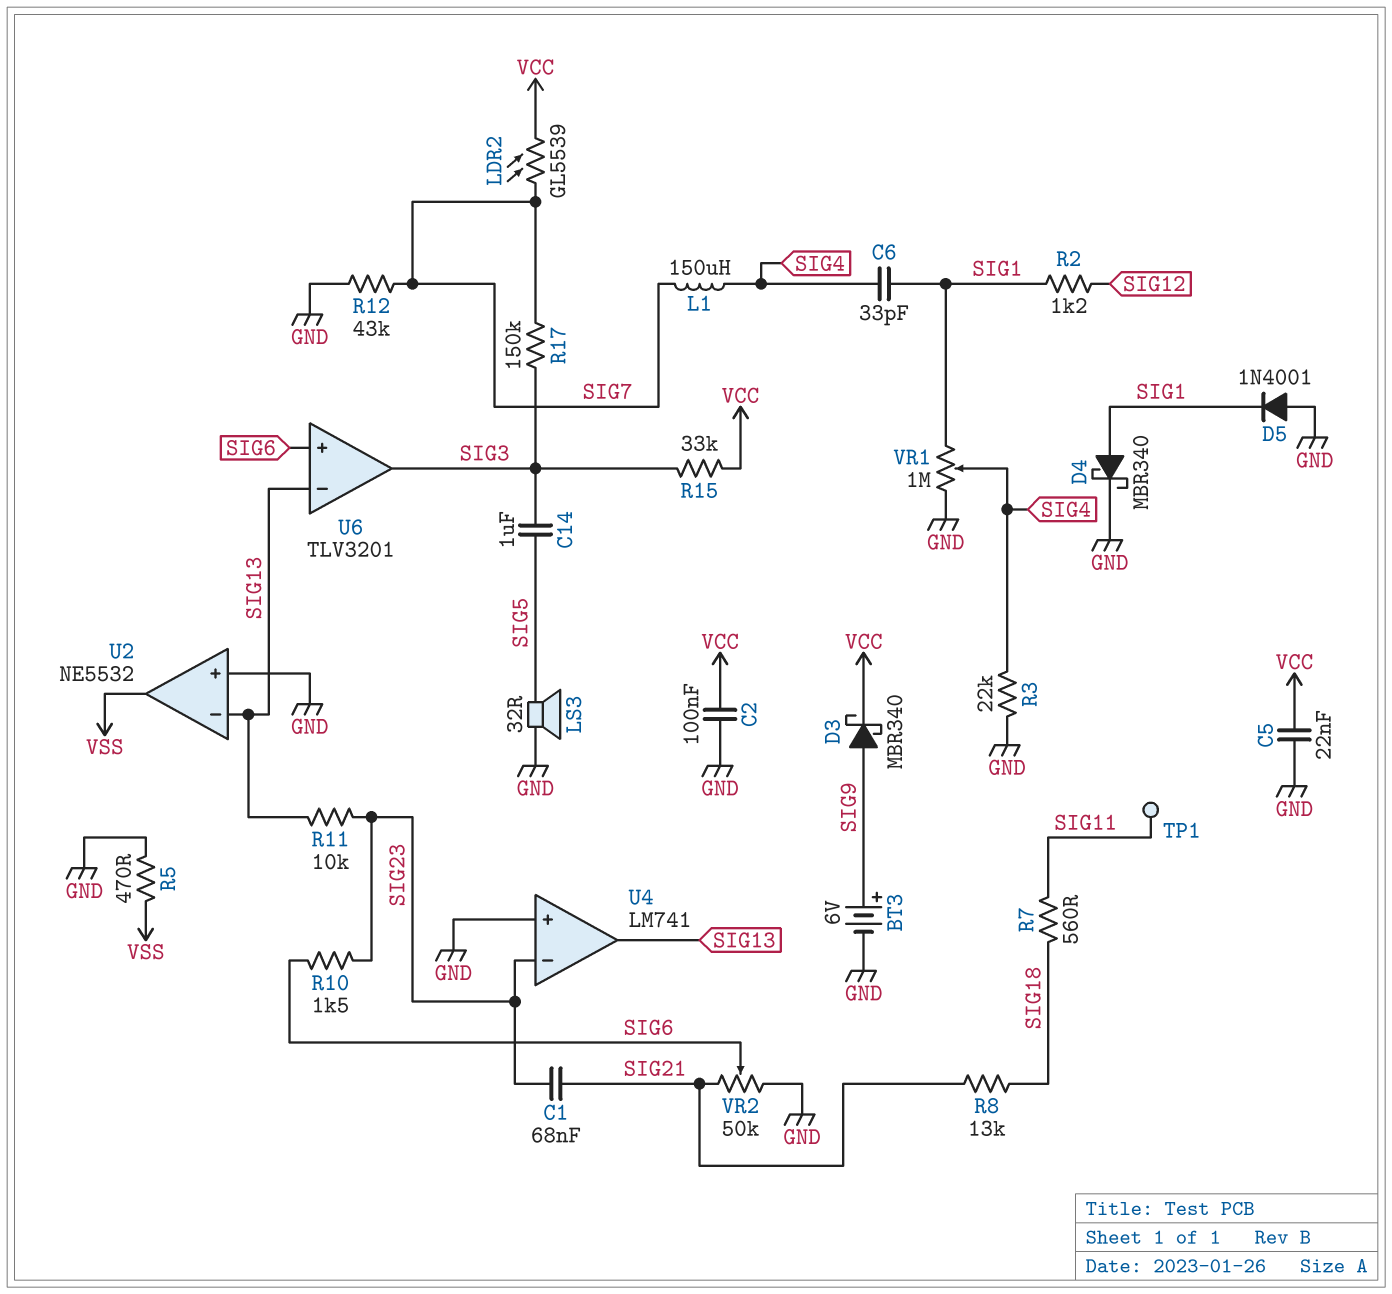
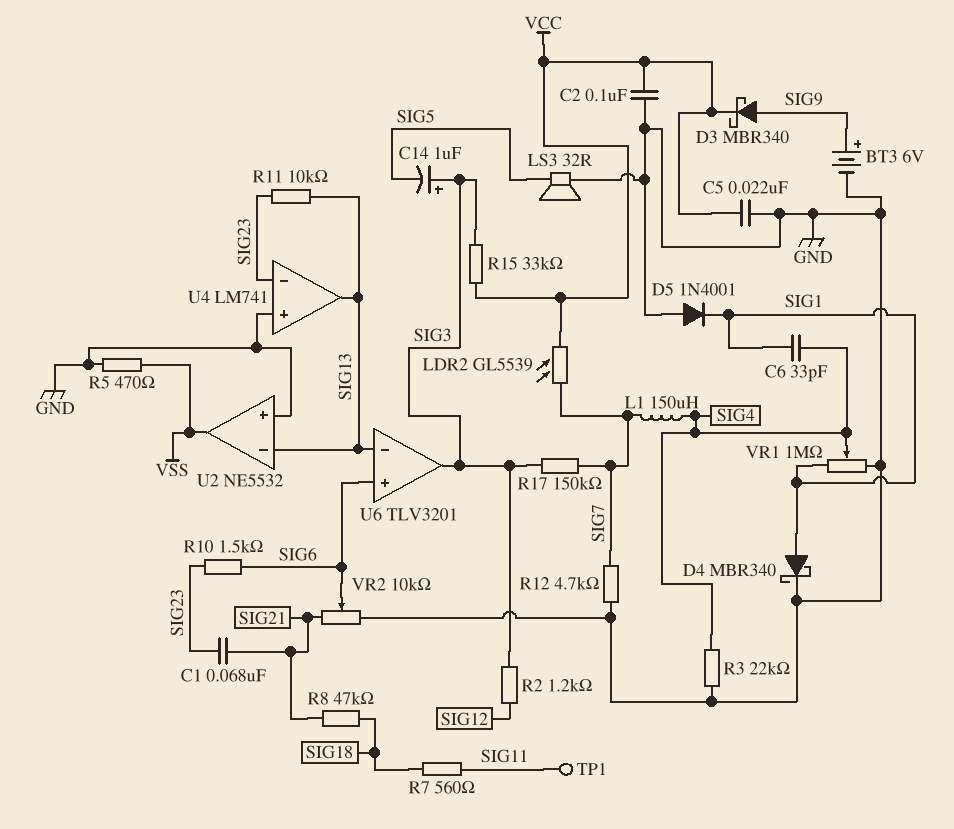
C14: 1uF (SIG3, SIG5) -> 1uF (plus SIG3, minus SIG5)
R2: 1.2k (SIG1, SIG12) -> 1.2k (SIG3, SIG12)
R8: 13k (SIG18, SIG21) -> 47k (SIG18, SIG21)
R12: 43k (GND, SIG7) -> 4.7k (GND, SIG7)
VR2: 50k (GND, SIG21, wiper SIG6) -> 10k (GND, SIG21, wiper SIG6)

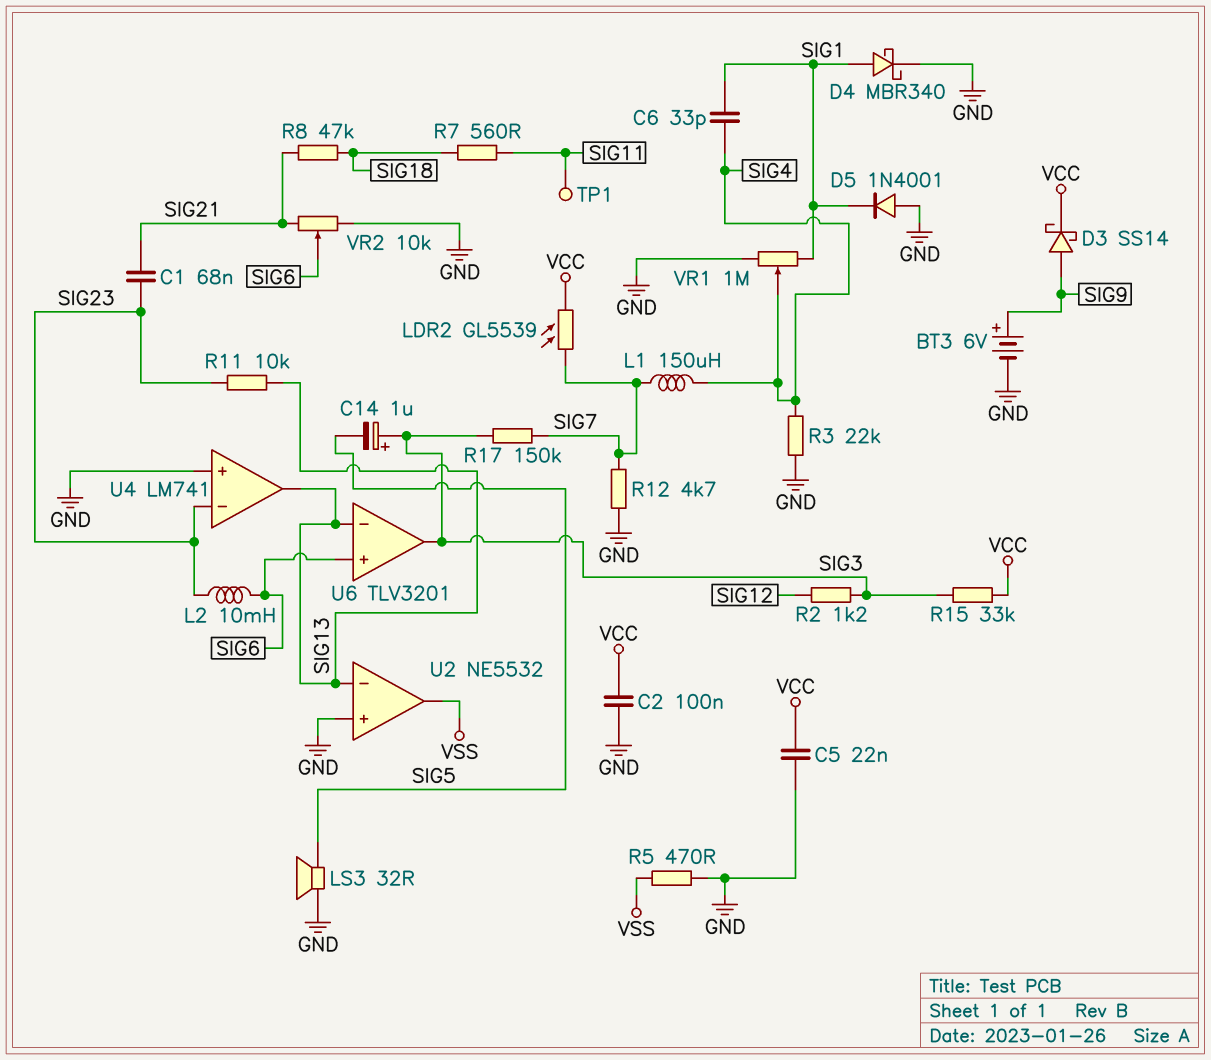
D3: schottky MBR340 (A SIG9, K VCC) -> schottky SS14 (A SIG9, K VCC)
L2: none -> 10mH (SIG6, SIG23)
R10: 1.5k (SIG6, SIG23) -> none

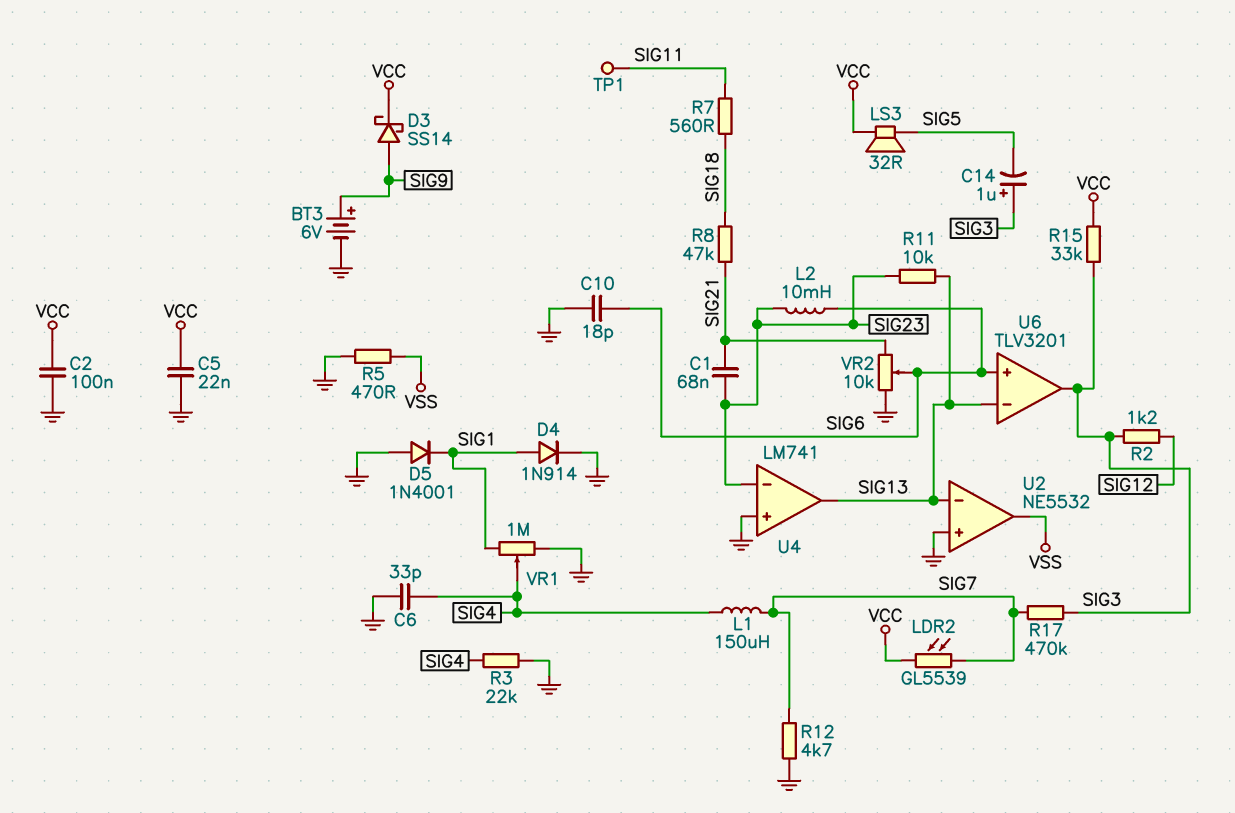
C6: 33pF (SIG1, SIG4) -> 33pF (GND, SIG4)
C10: none -> 18pF (GND, SIG6)
D4: schottky MBR340 (A SIG1, K GND) -> diode 1N914 (A SIG1, K GND)
LS3: speaker 32R (GND, SIG5) -> speaker 32R (SIG5, VCC)
R17: 150k (SIG3, SIG7) -> 470k (SIG3, SIG7)

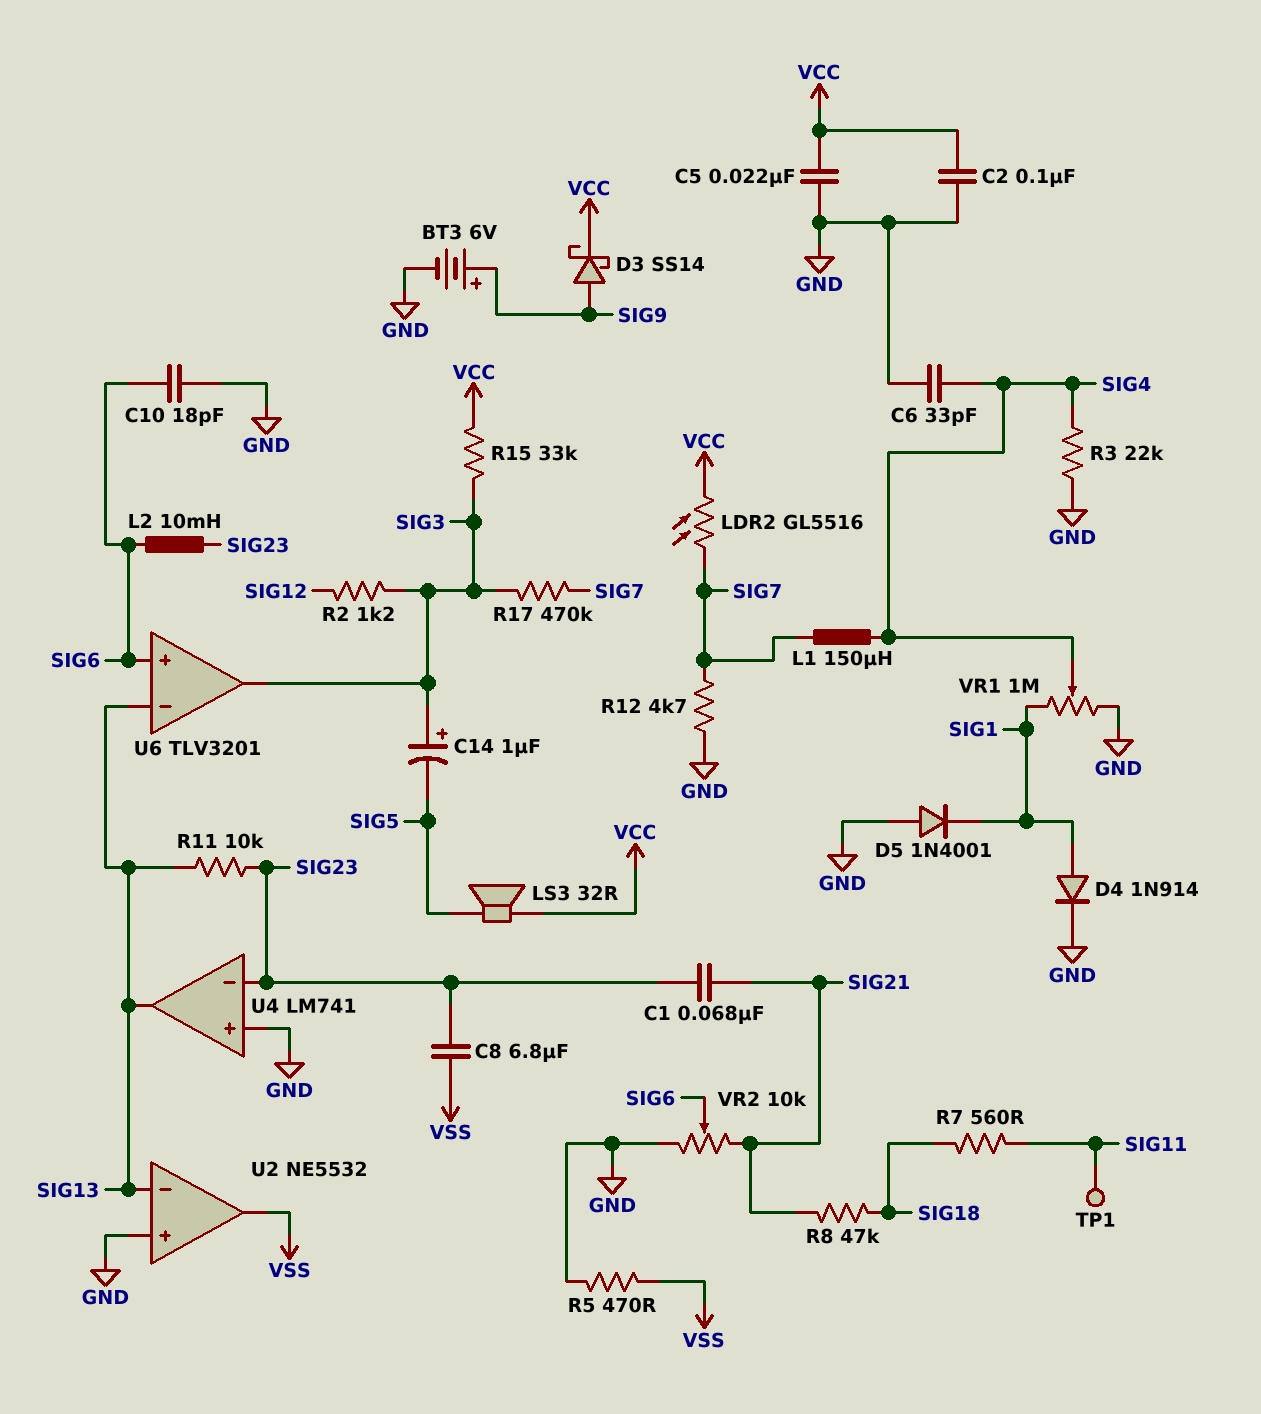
C8: none -> 6.8uF (SIG23, VSS)
LDR2: GL5539 (SIG7, VCC) -> GL5516 (SIG7, VCC)

